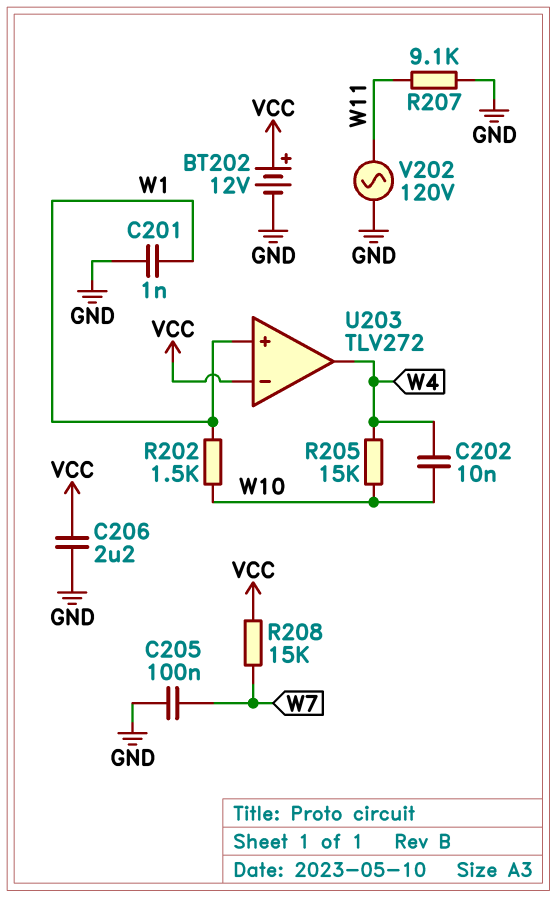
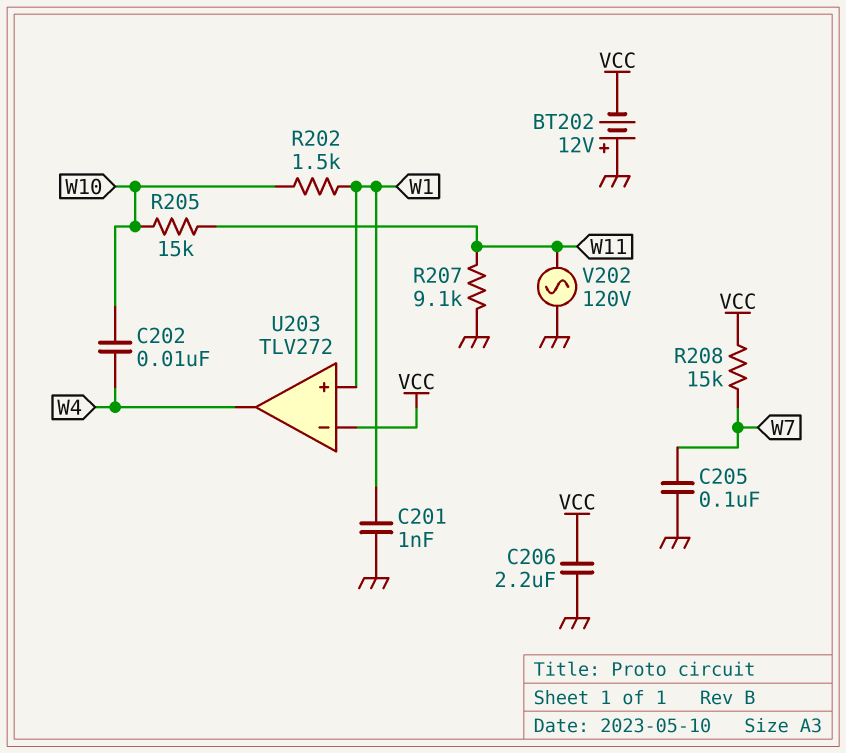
BT202: 12V (plus VCC, minus GND) -> 12V (plus GND, minus VCC)
R205: 15k (W4, W10) -> 15k (W10, W11)

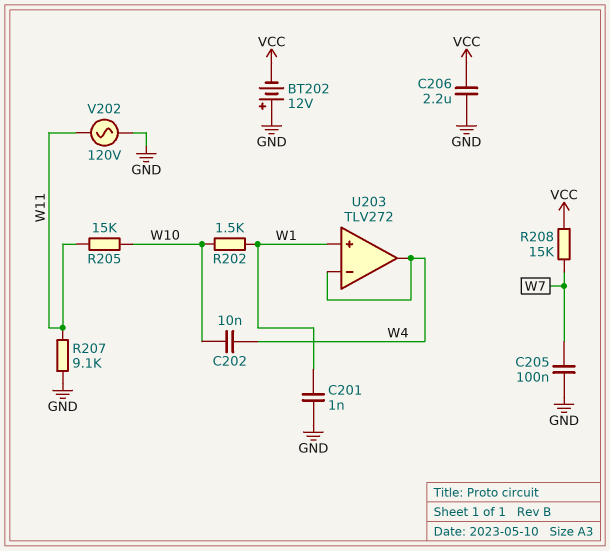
U203 pin in-: VCC -> W4

